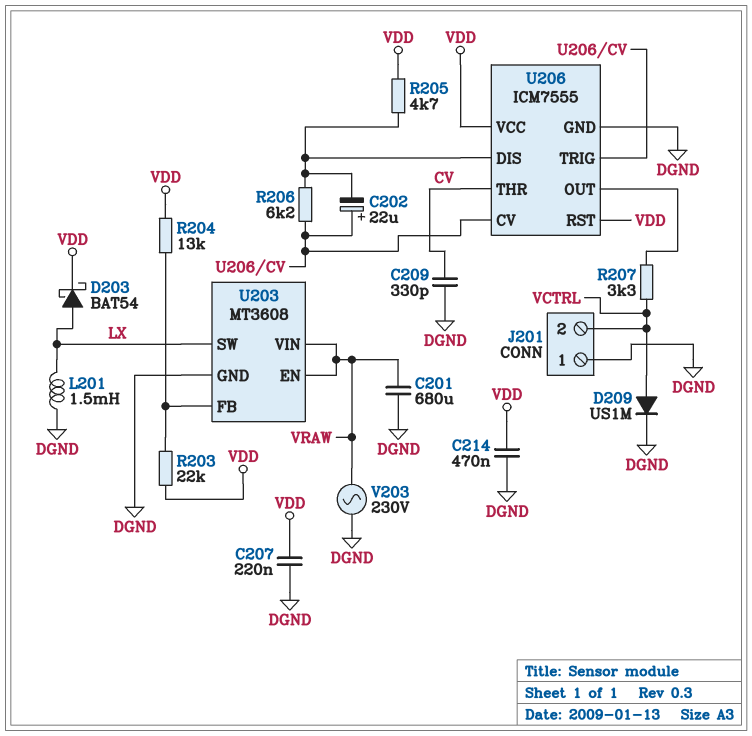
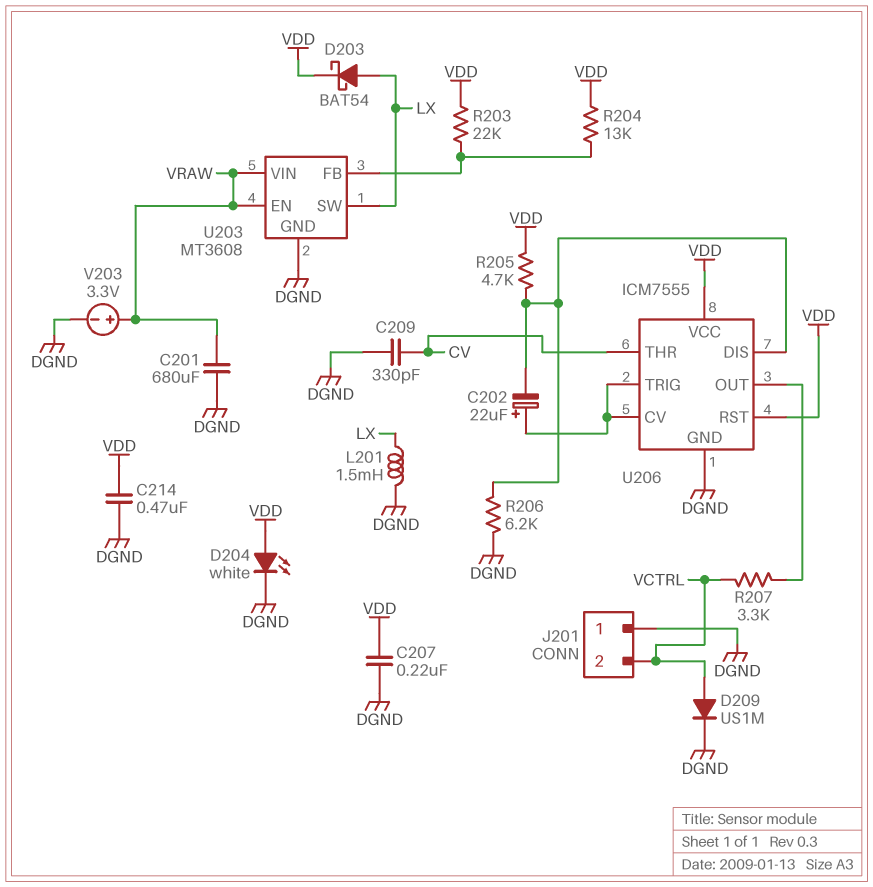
D204: none -> LED white (A VDD, K DGND)
R206: 6.2k (U206/CV, U206/DIS) -> 6.2k (DGND, U206/DIS)
V203: AC 230V (DGND, VRAW) -> 3.3V (plus VRAW, minus DGND)

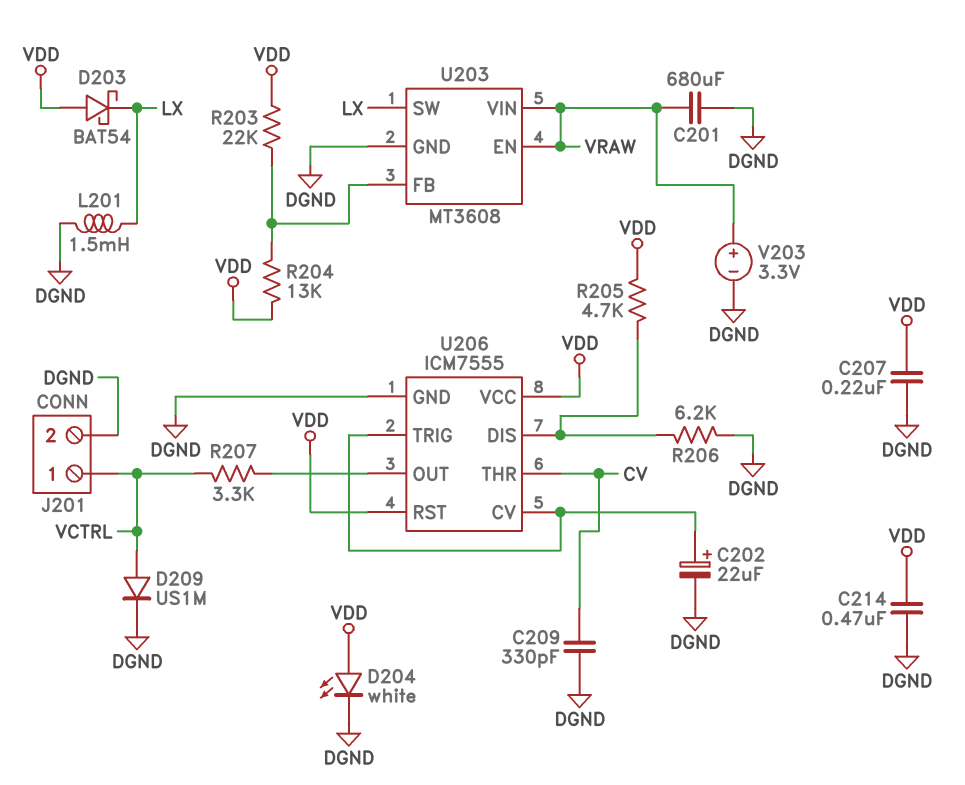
C202: 22uF (plus U206/CV, minus U206/DIS) -> 22uF (plus U206/CV, minus DGND)
D203: schottky BAT54 (A LX, K VDD) -> schottky BAT54 (A VDD, K LX)
J201 pin 1: DGND -> VCTRL
J201 pin 2: VCTRL -> DGND

